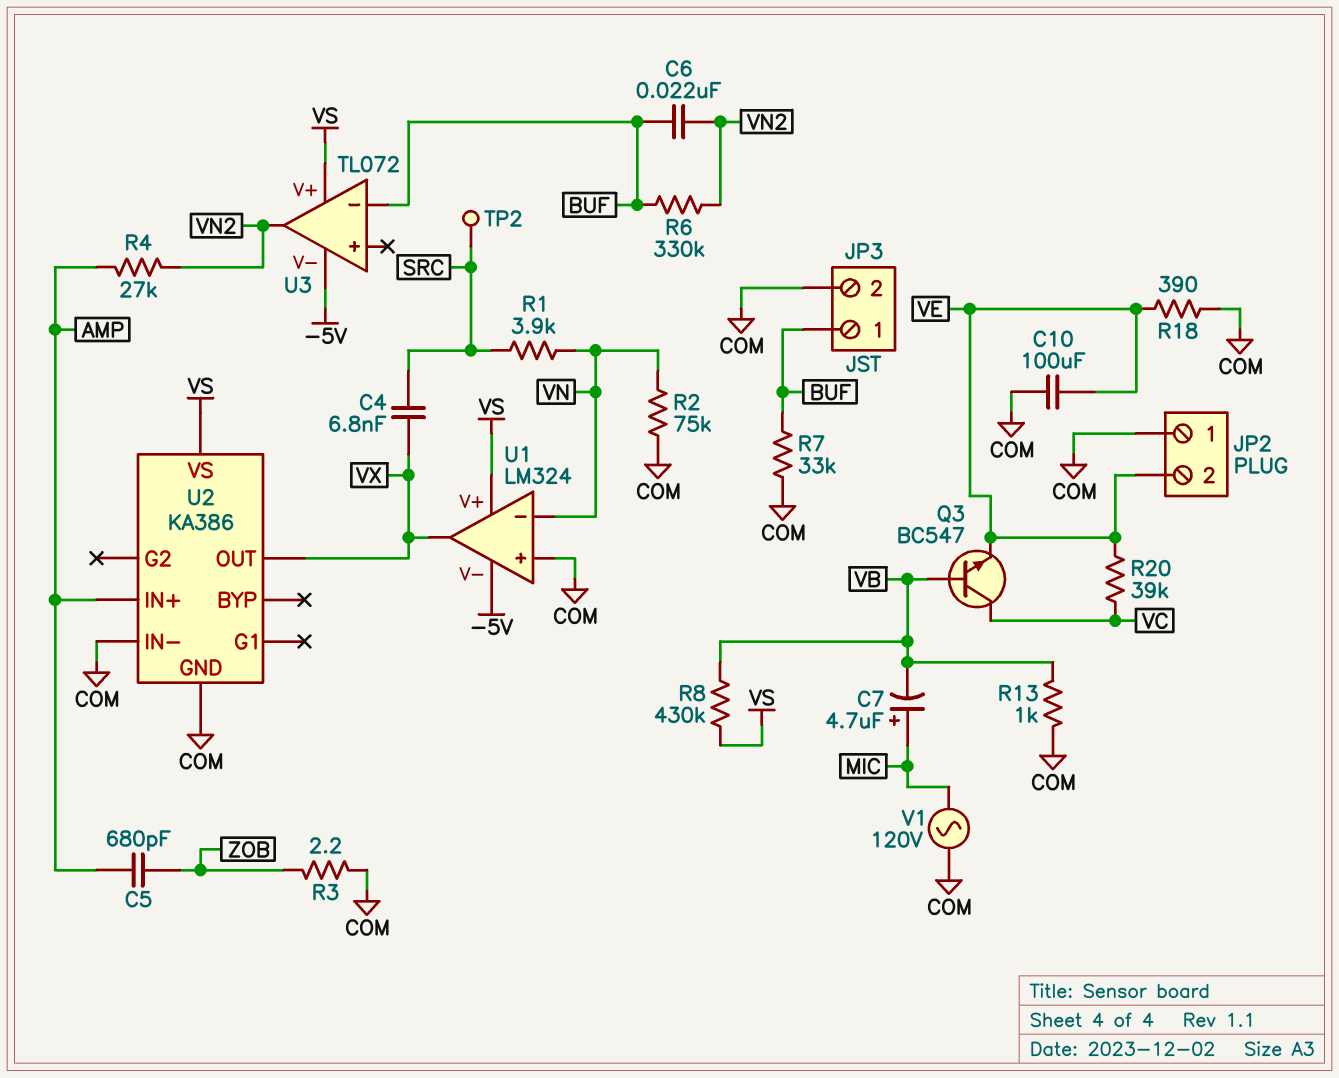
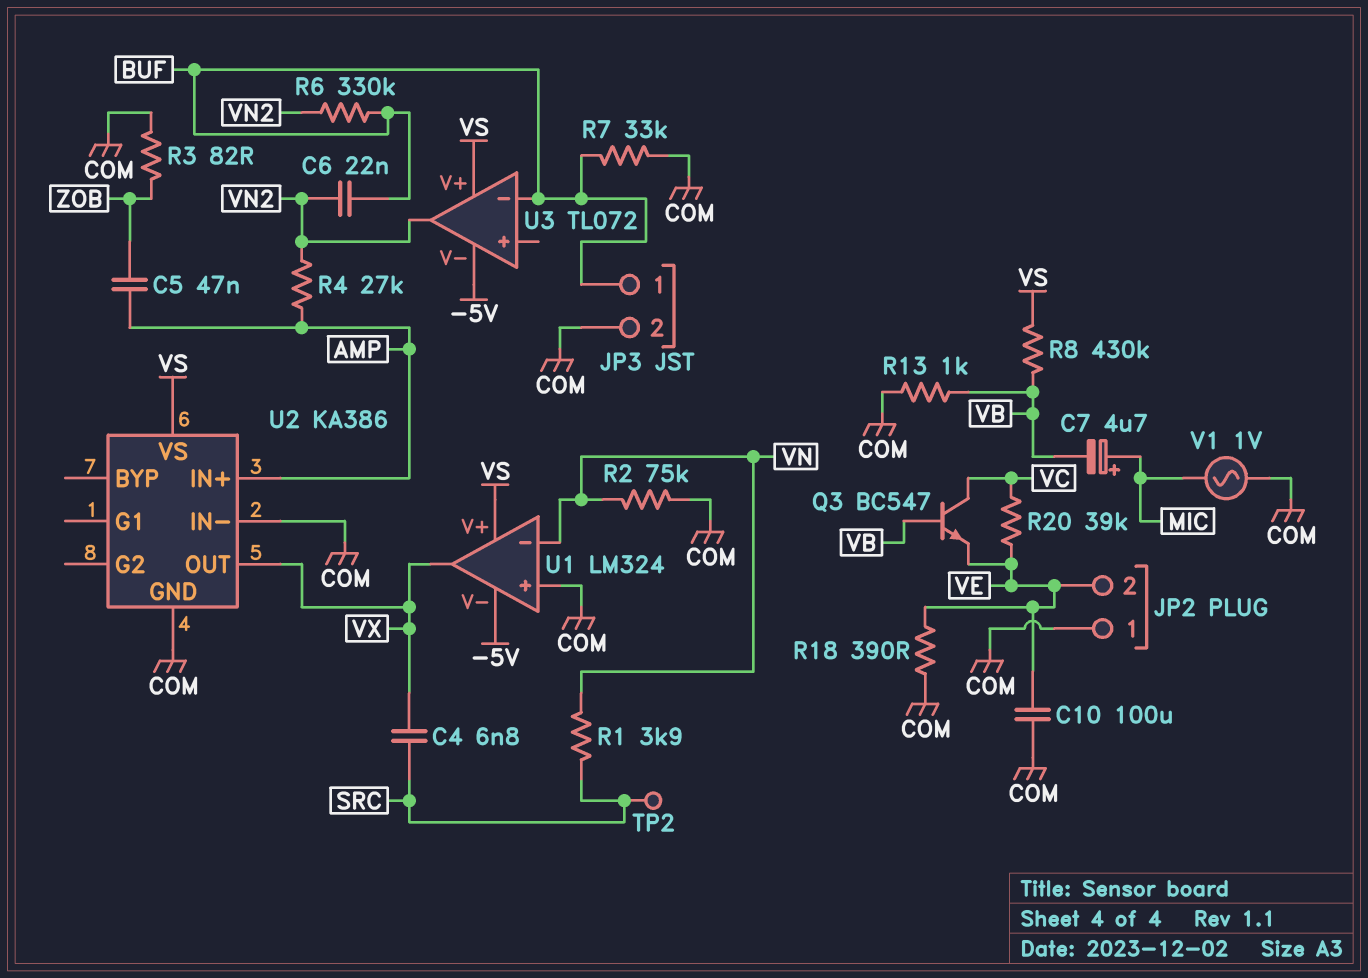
C5: 680pF (AMP, ZOB) -> 47nF (AMP, ZOB)
R3: 2.2 (COM, ZOB) -> 82 (COM, ZOB)
V1: AC 120V (COM, MIC) -> AC 1V (COM, MIC)

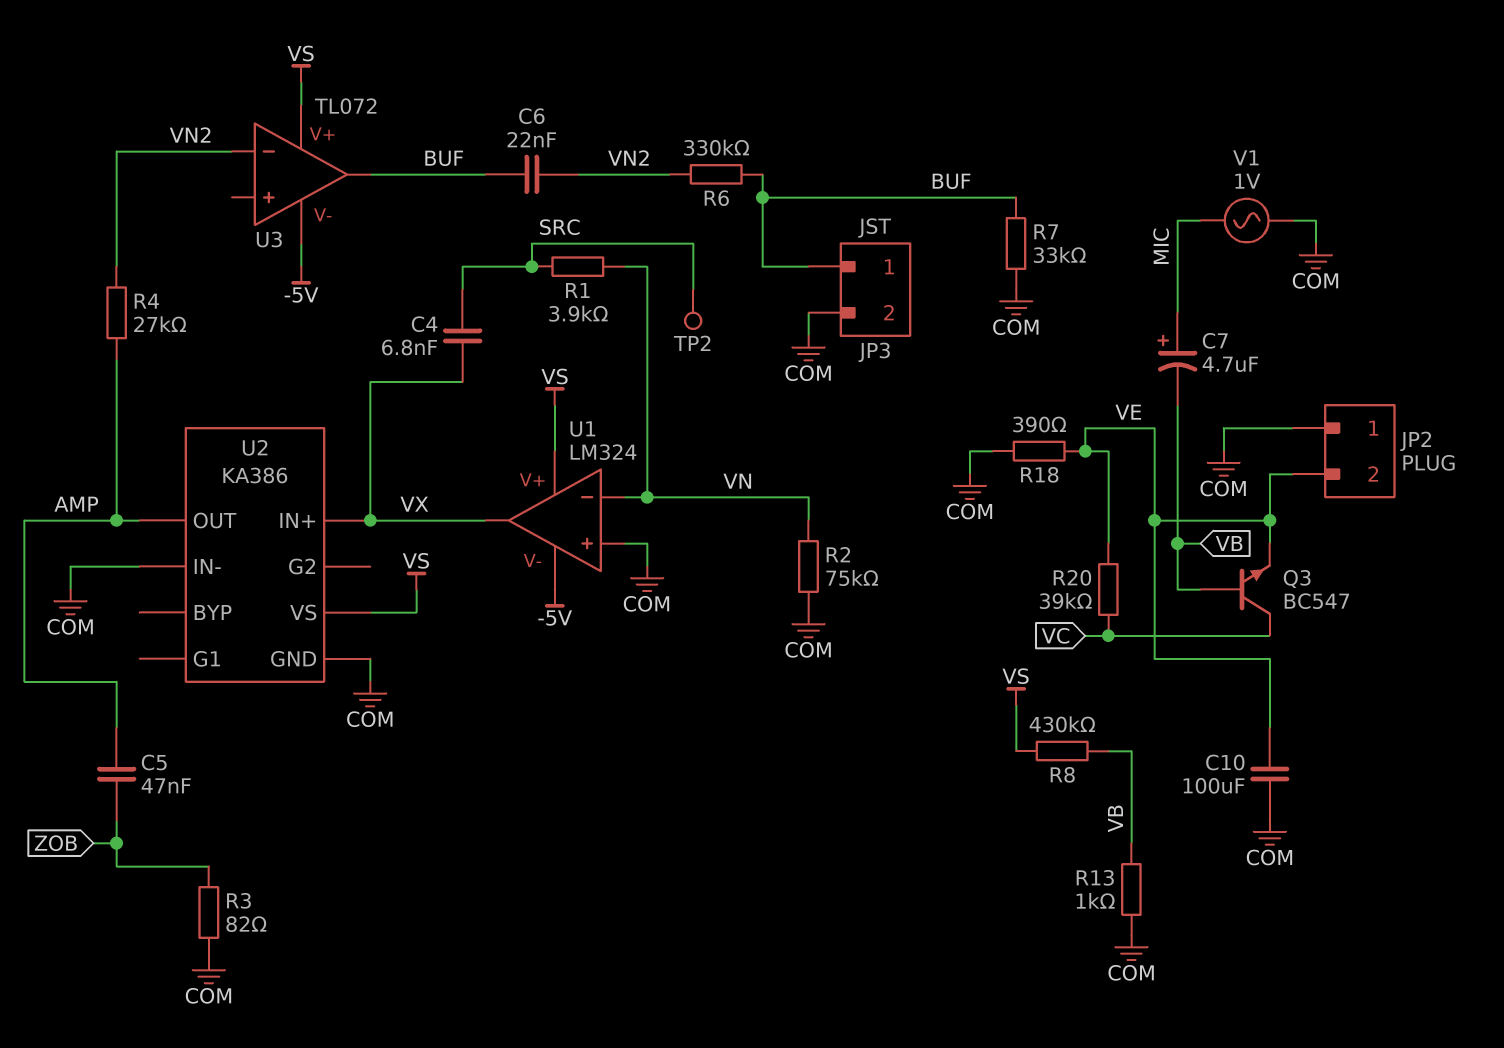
U2 pin IN+: AMP -> VX
U2 pin OUT: VX -> AMP
U3 pin in-: BUF -> VN2
U3 pin out: VN2 -> BUF

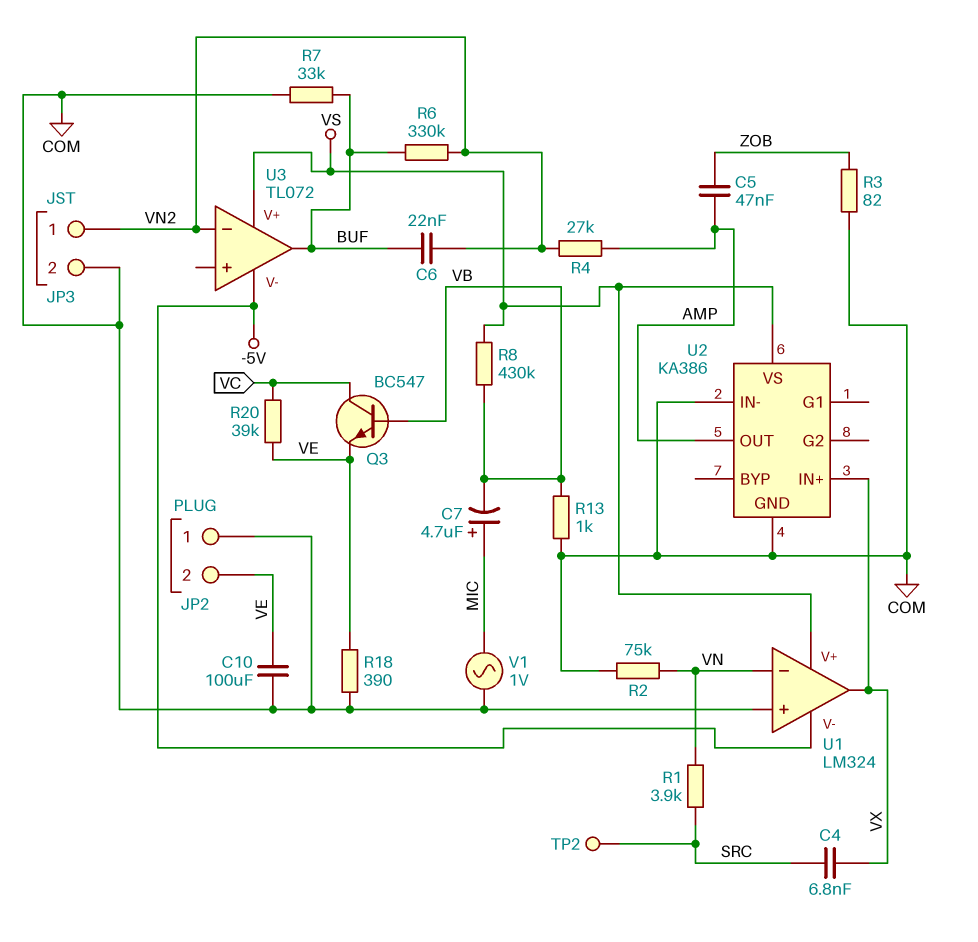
JP3 pin 1: BUF -> VN2

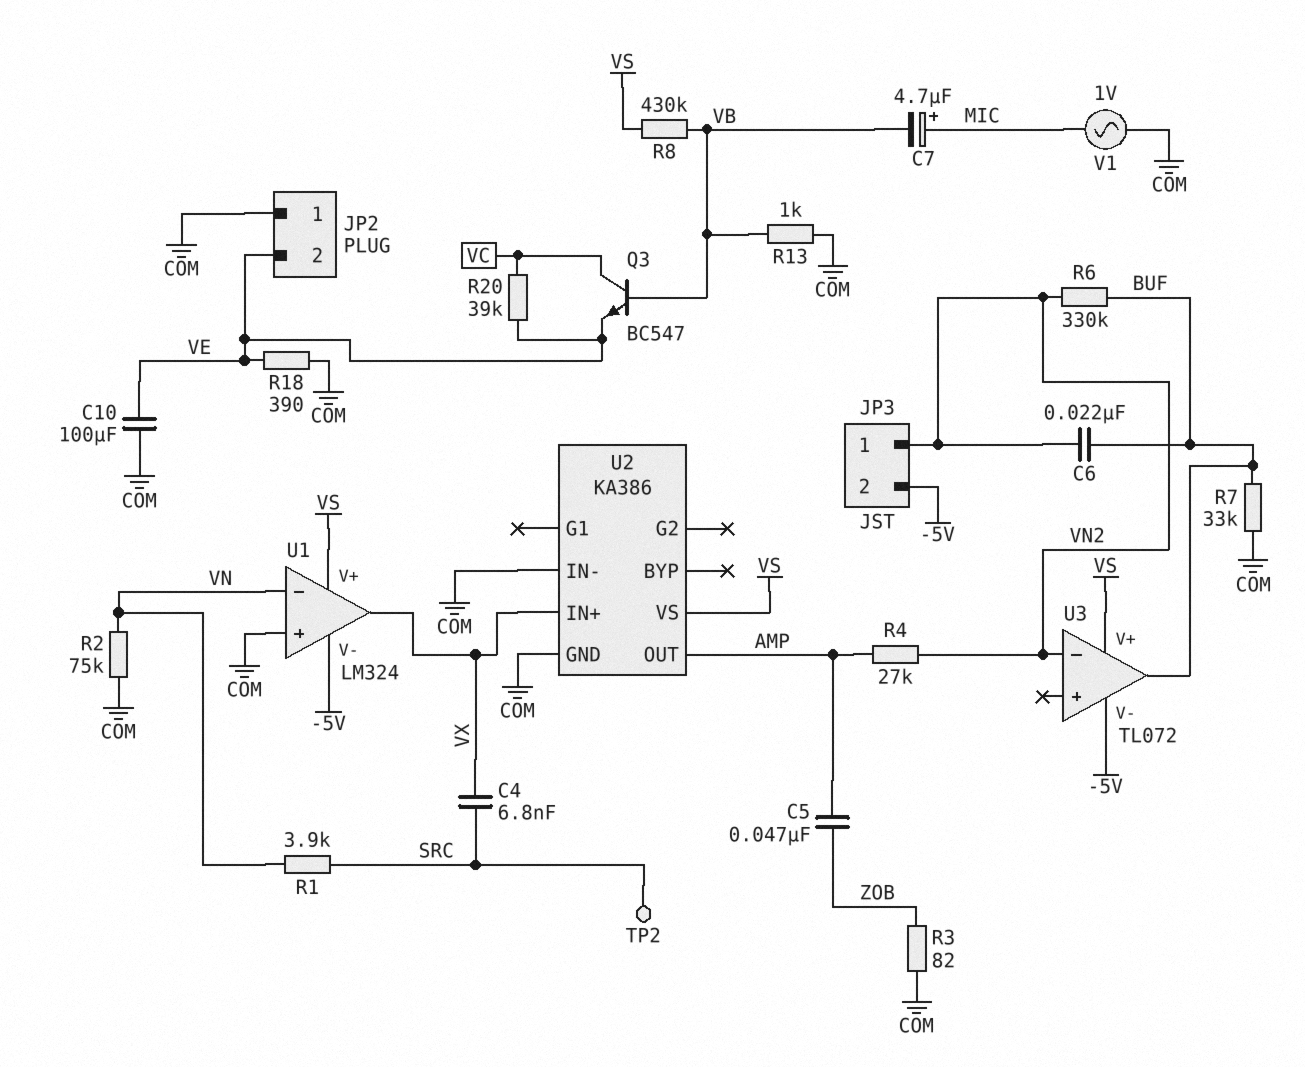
JP3 pin 2: COM -> -5V

